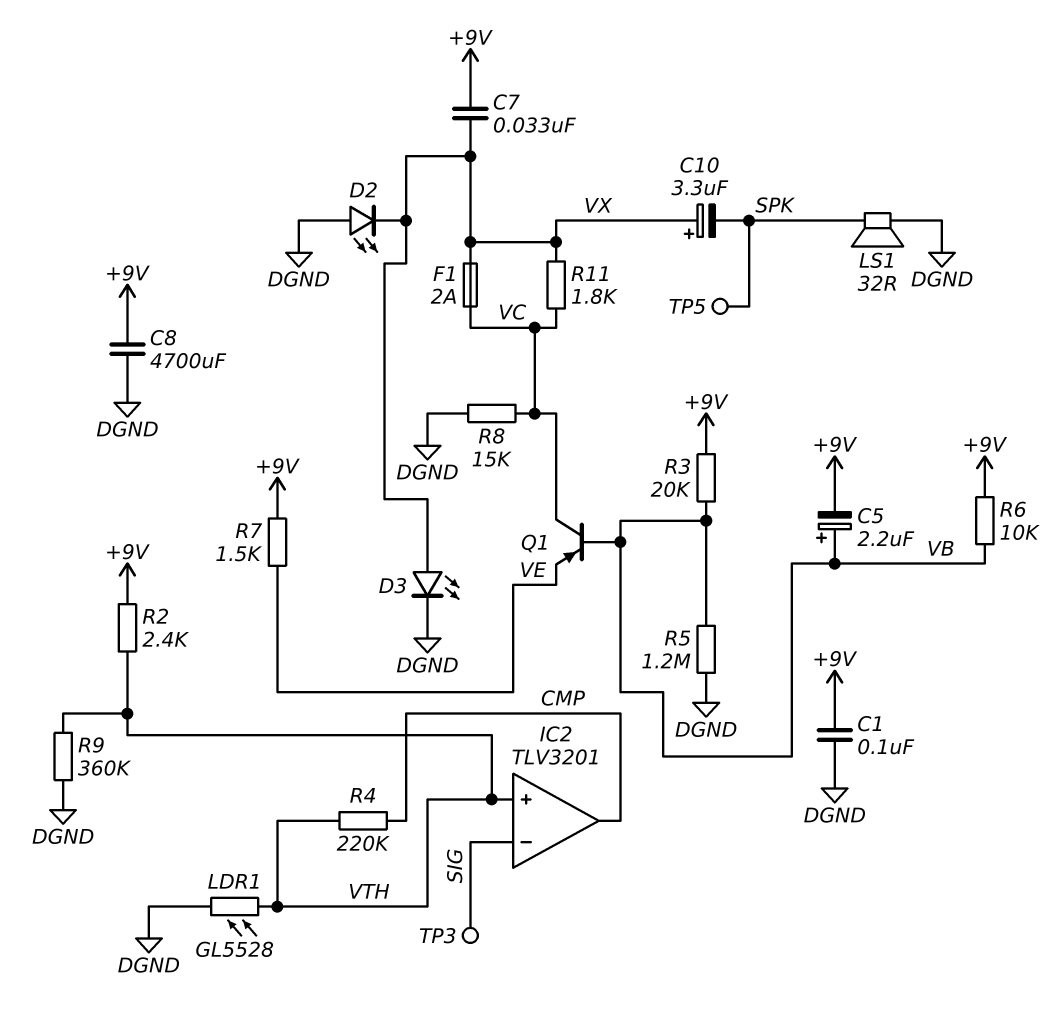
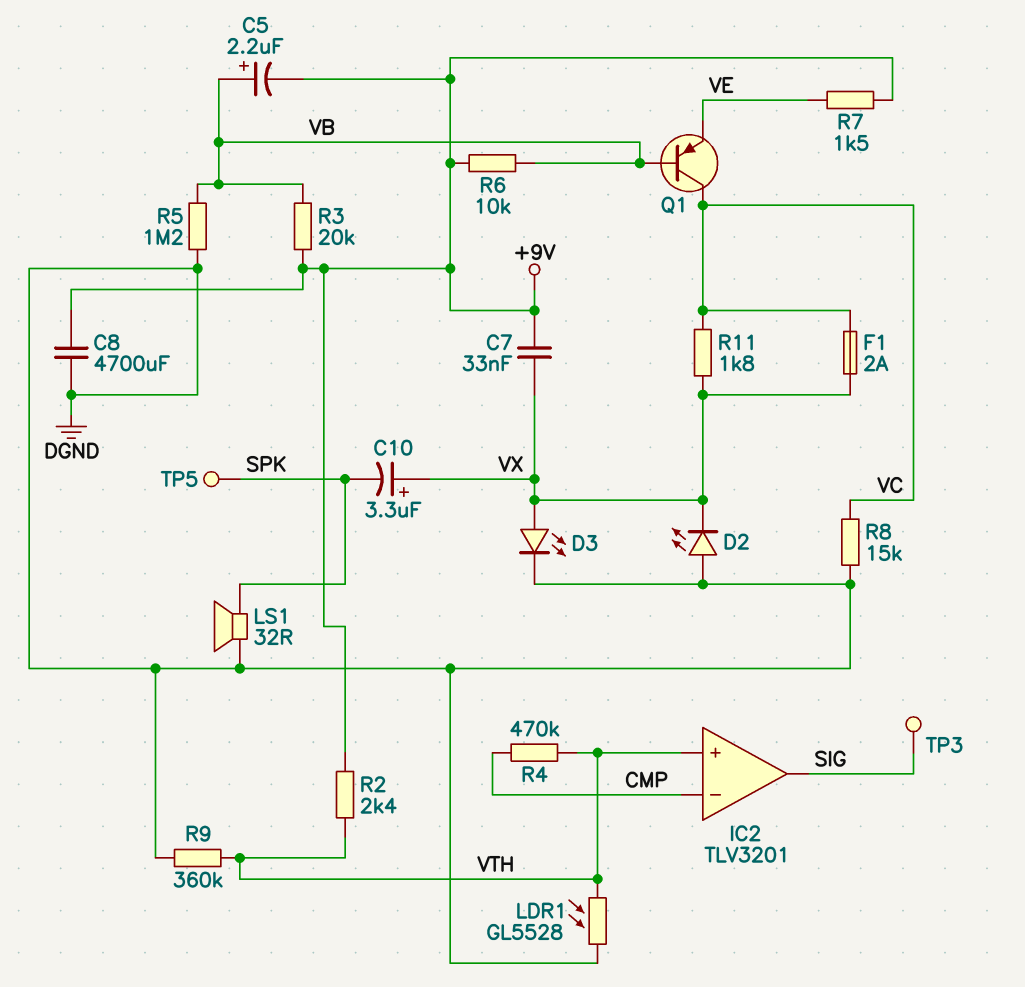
C1: 100nF (+9V, DGND) -> none
IC2 pin in-: SIG -> CMP
IC2 pin out: CMP -> SIG
R4: 220k (CMP, VTH) -> 470k (CMP, VTH)

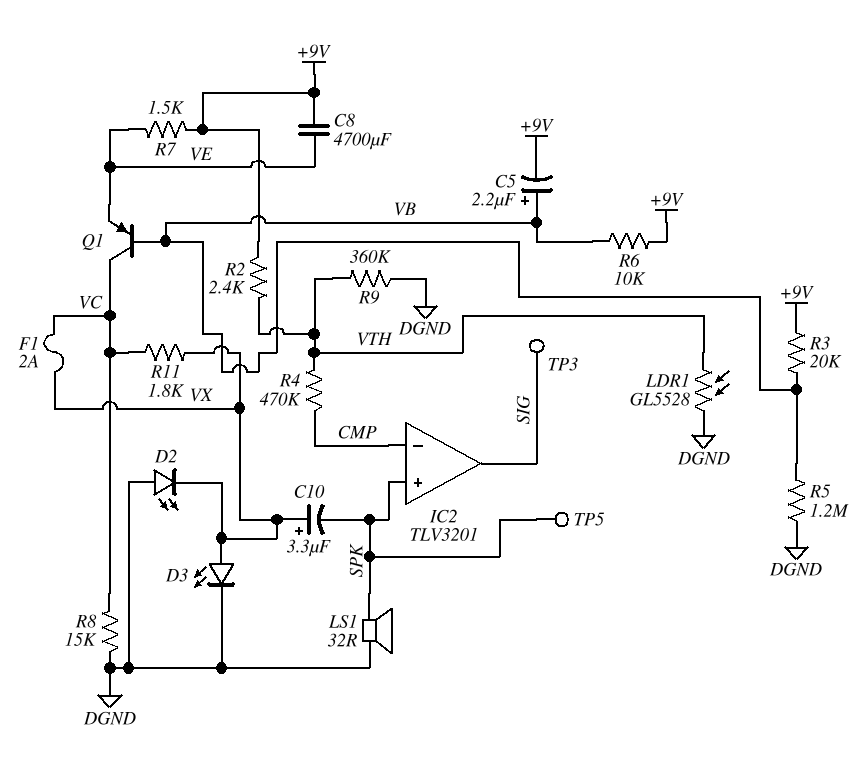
C7: 33nF (+9V, VX) -> none
C8: 4700uF (+9V, DGND) -> 4700uF (+9V, VE)
IC2 pin in+: VTH -> SPK

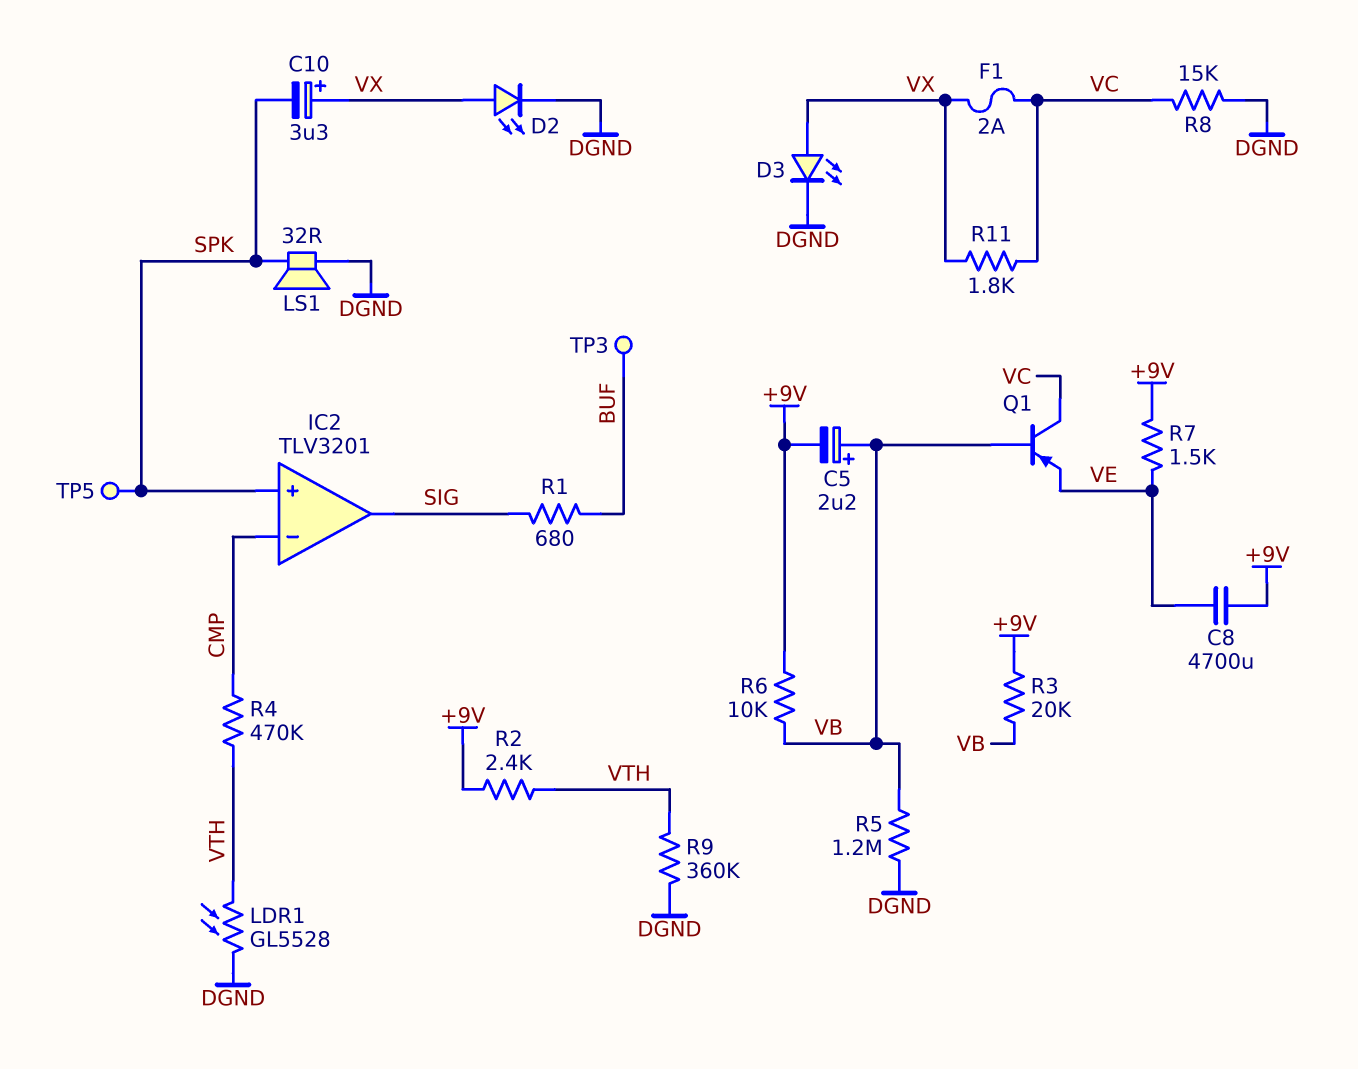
D2: LED (A DGND, K VX) -> LED (A VX, K DGND)
R1: none -> 680 (BUF, SIG)
TP3: test point (SIG) -> test point (BUF)

